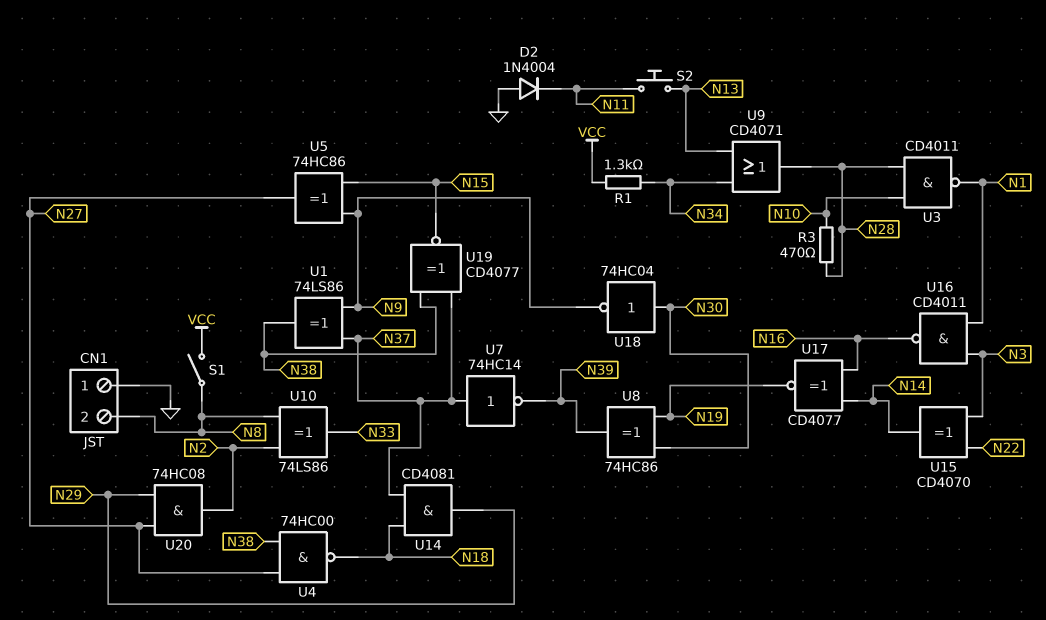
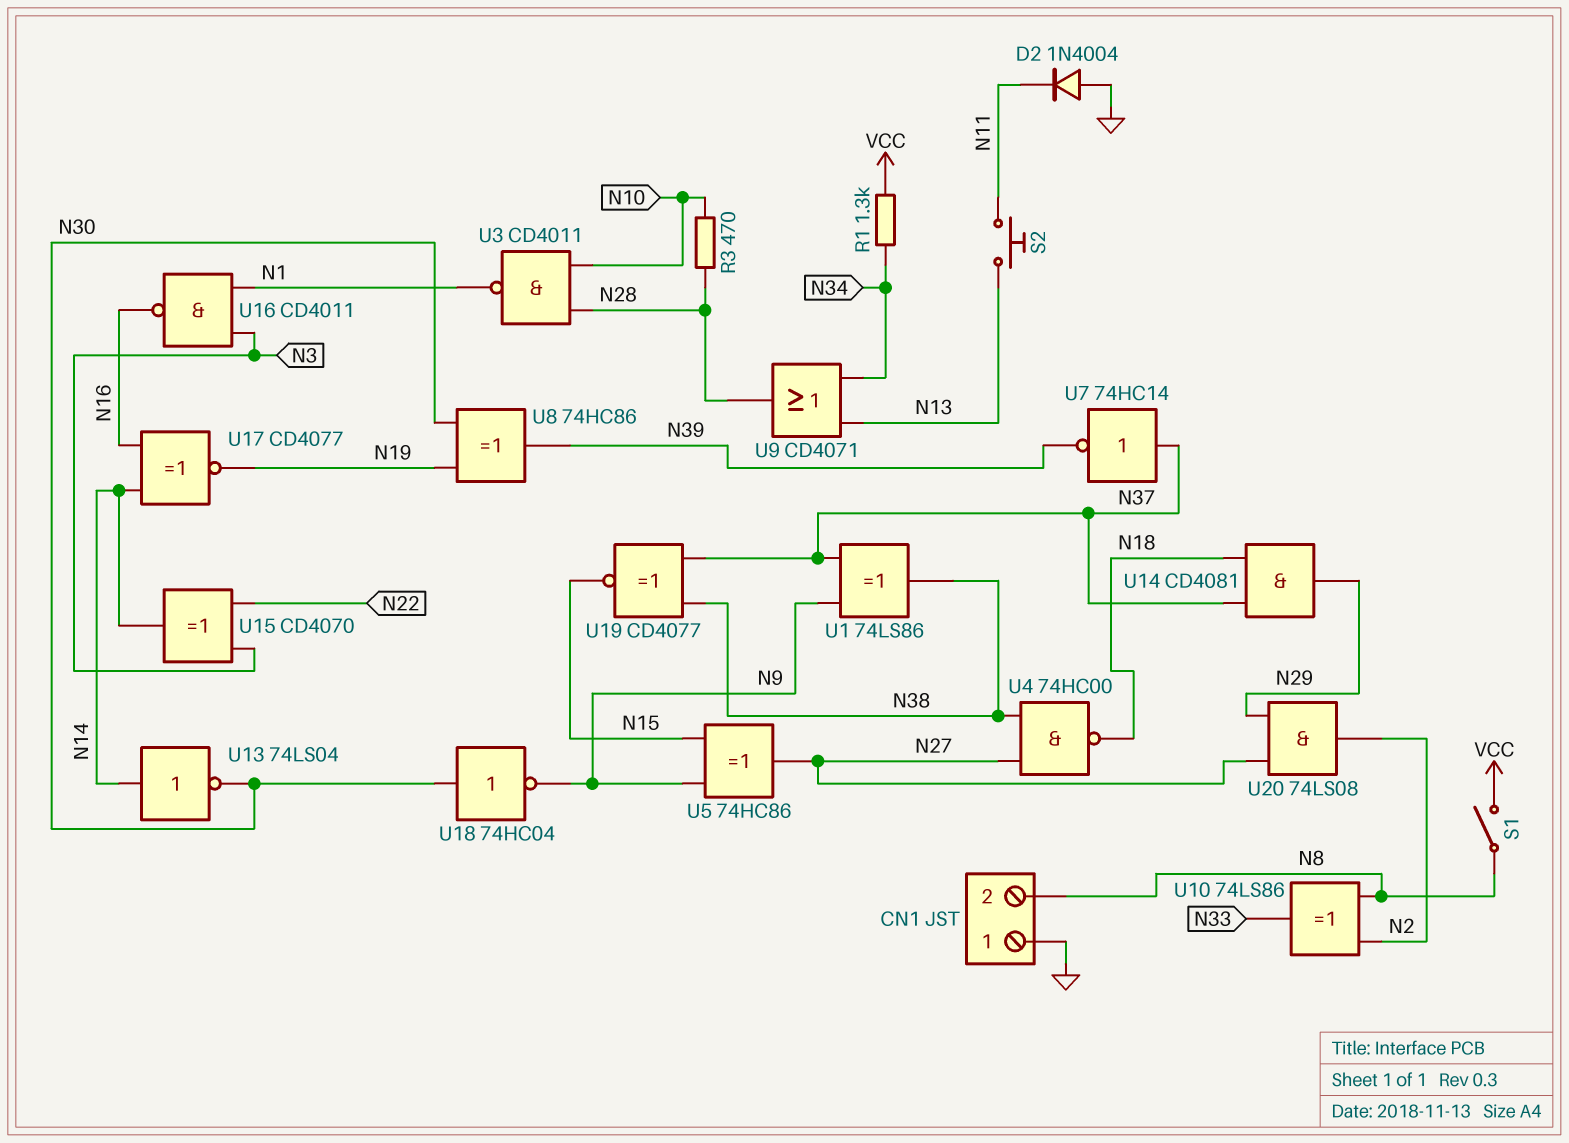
U13: none -> NOT 74LS04 (in N14, out N30)
U20: AND 74HC08 (in N27, in N29, out N2) -> AND 74LS08 (in N27, in N29, out N2)

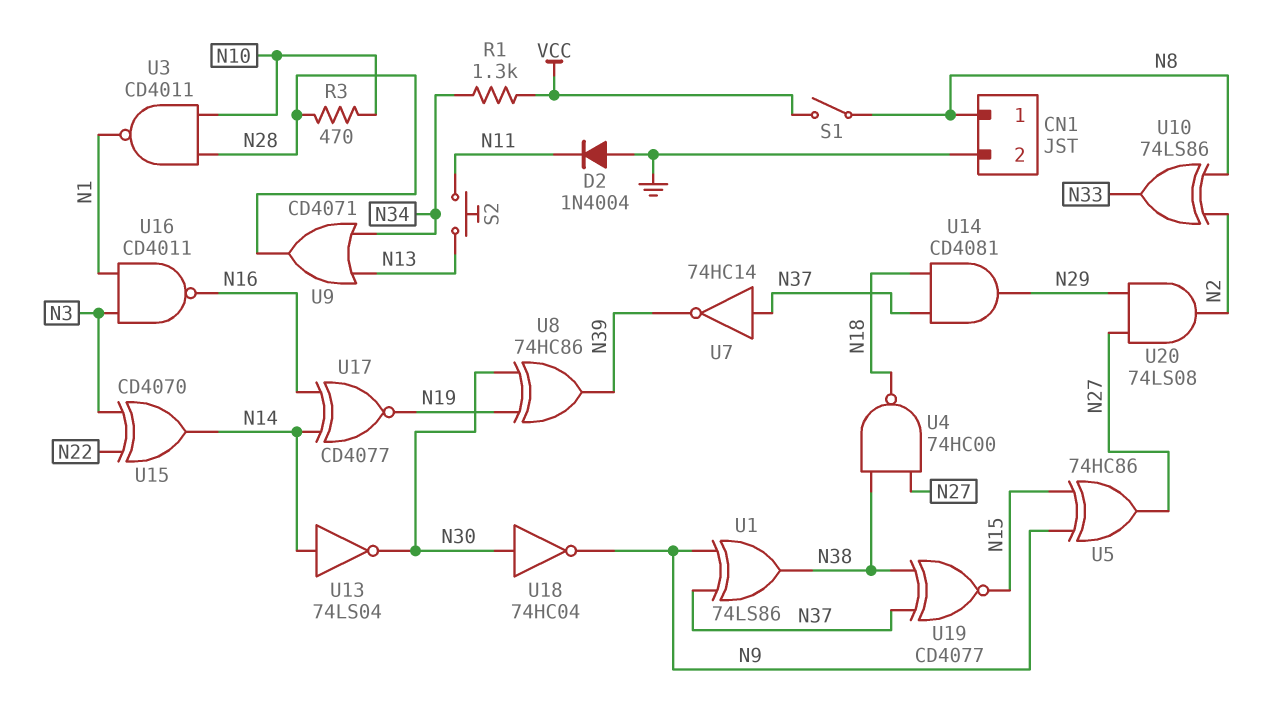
CN1 pin 1: GND -> N8
CN1 pin 2: N8 -> GND

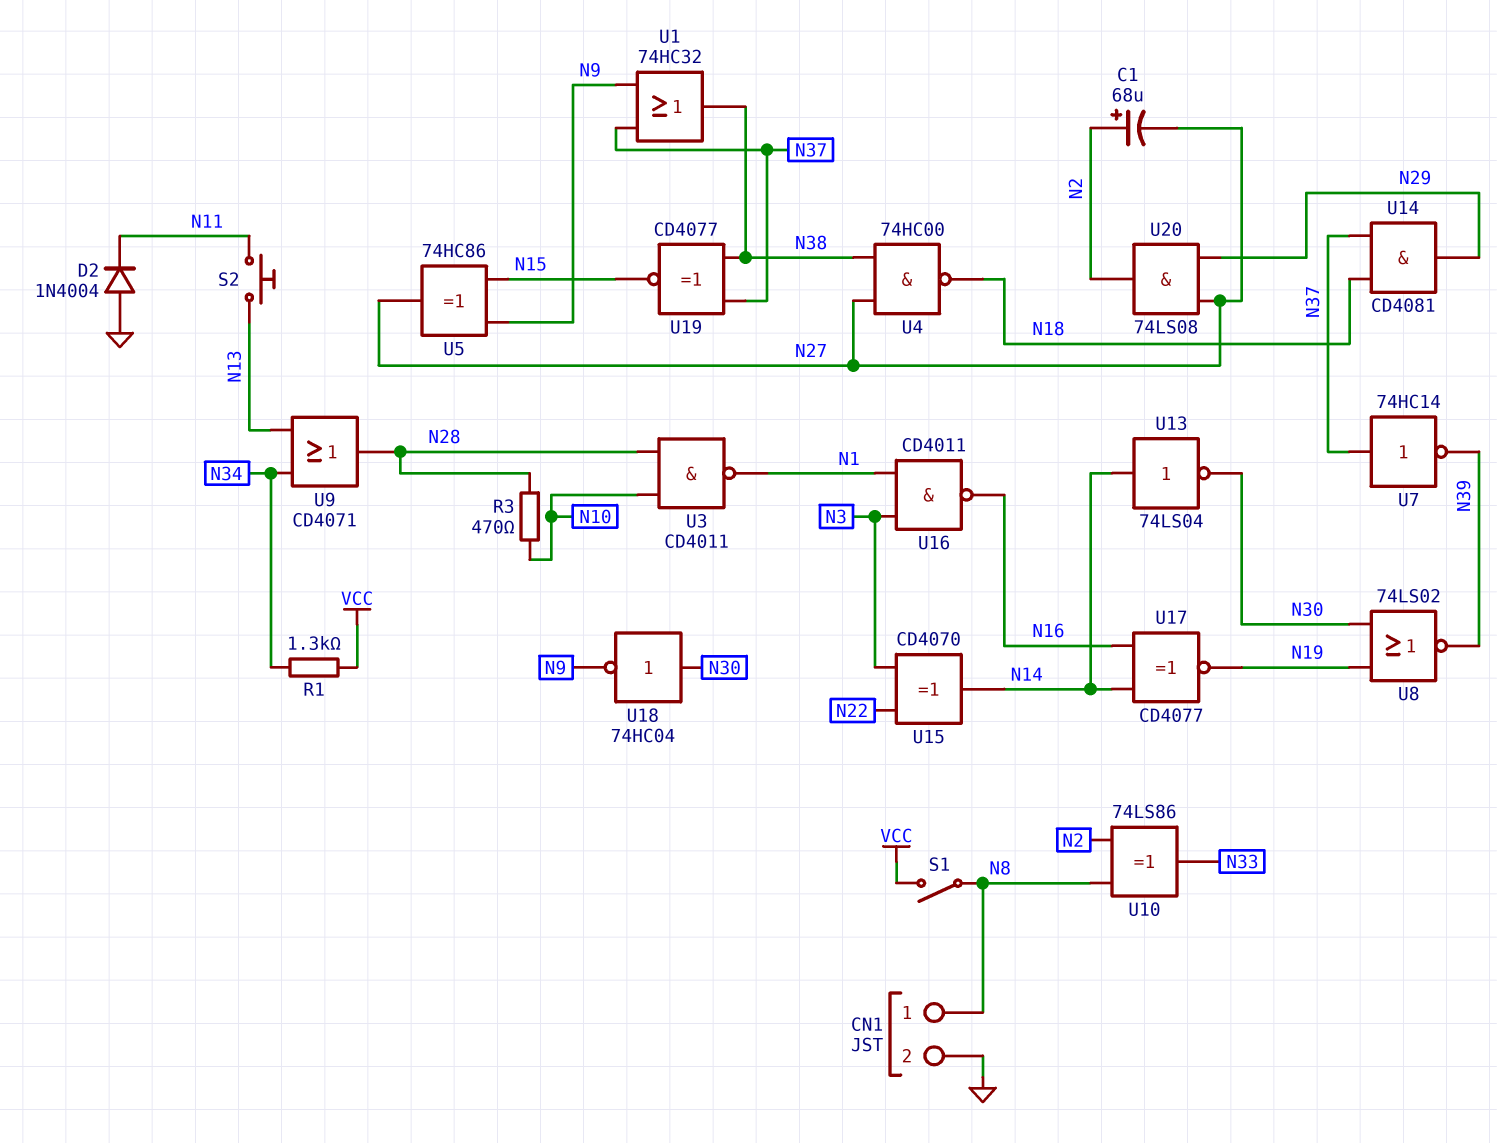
C1: none -> 68uF (plus N2, minus N27)
U1: XOR 74LS86 (in N9, in N37, out N38) -> OR 74HC32 (in N9, in N37, out N38)
U8: XOR 74HC86 (in N19, in N30, out N39) -> NOR 74LS02 (in N19, in N30, out N39)

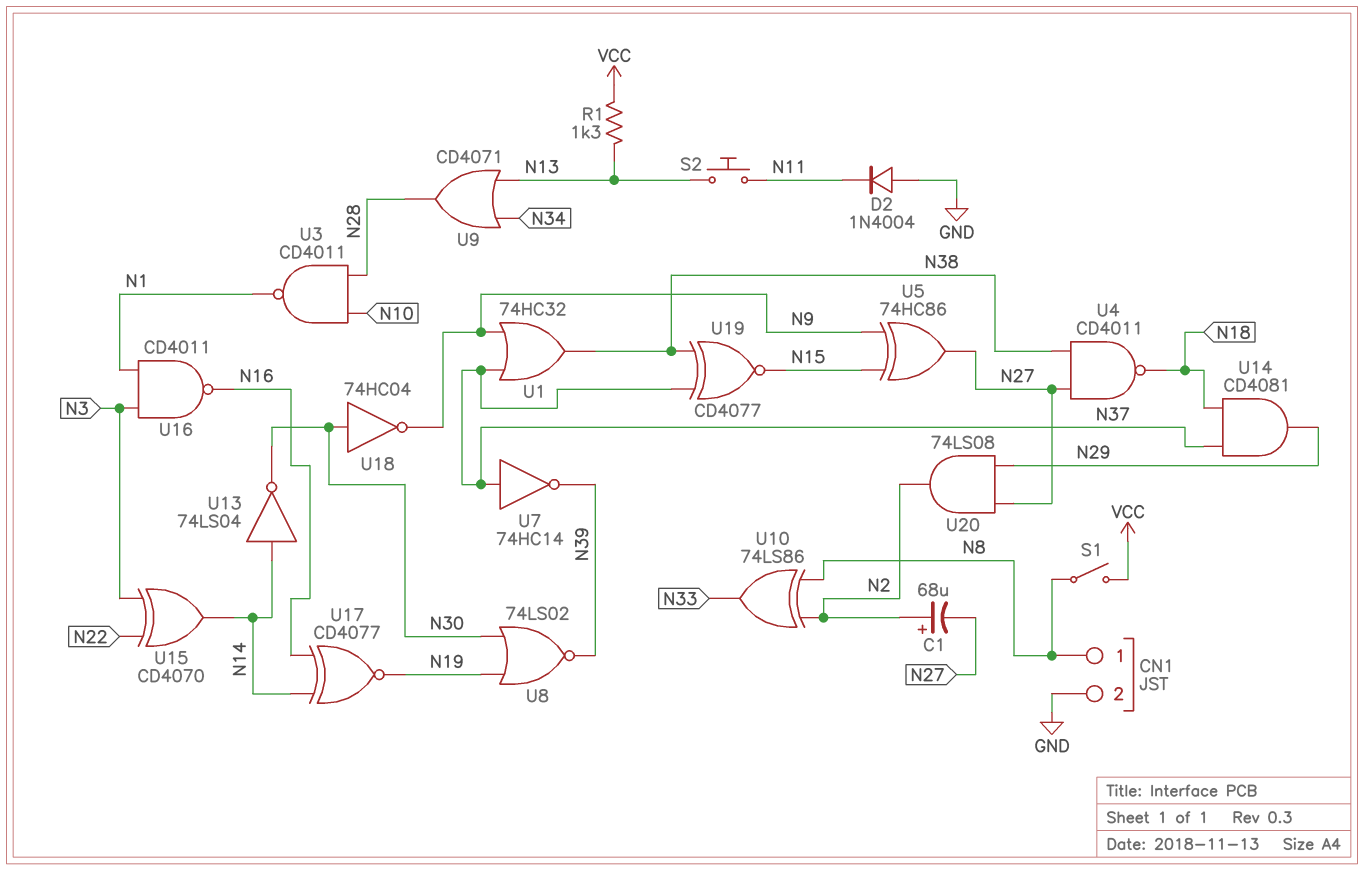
R1: 1.3k (N34, VCC) -> 1.3k (N13, VCC)
R3: 470 (N10, N28) -> none
U4: NAND 74HC00 (in N27, in N38, out N18) -> NAND CD4011 (in N27, in N38, out N18)

